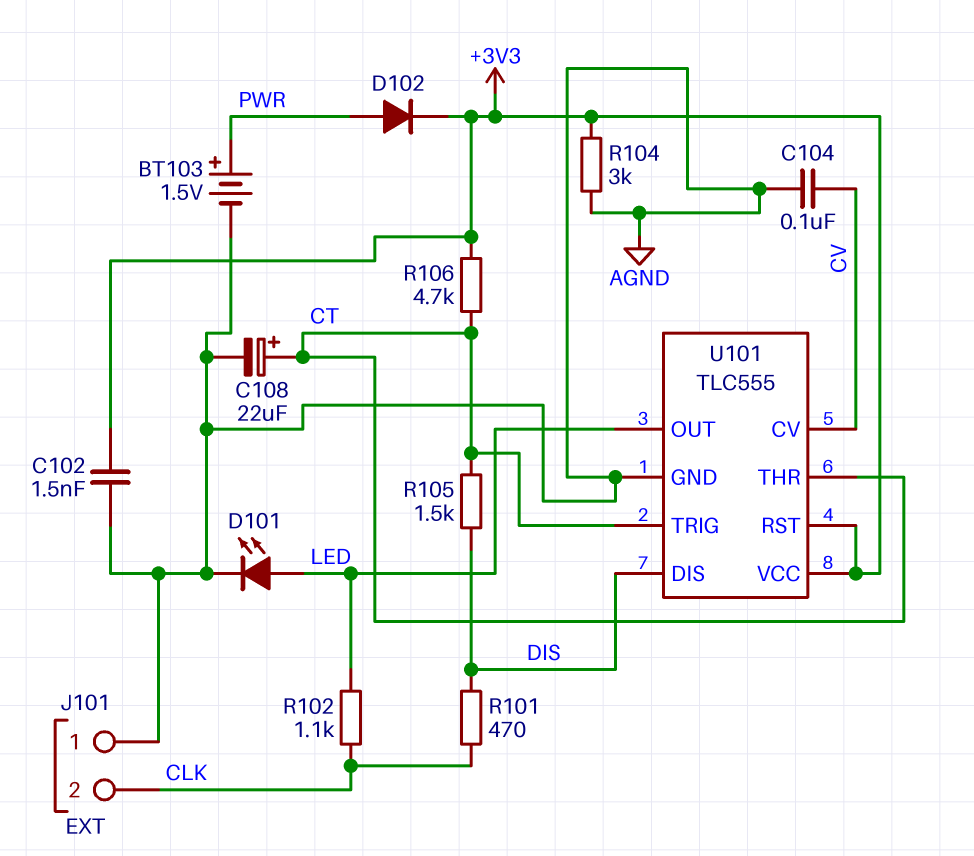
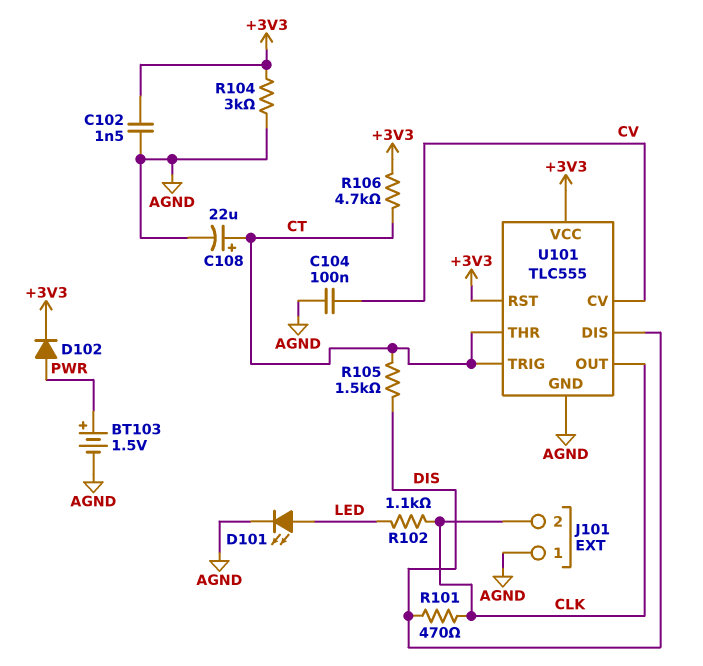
U101 pin OUT: LED -> CLK

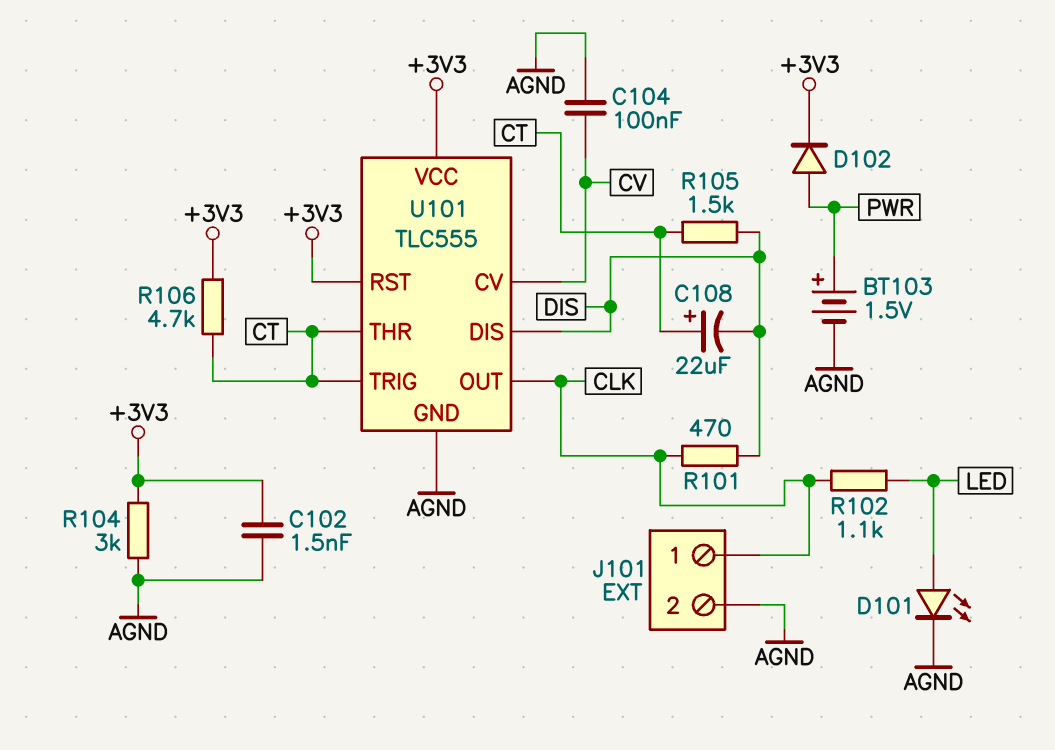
C108: 22uF (plus CT, minus AGND) -> 22uF (plus CT, minus DIS)
J101 pin 1: AGND -> CLK
J101 pin 2: CLK -> AGND

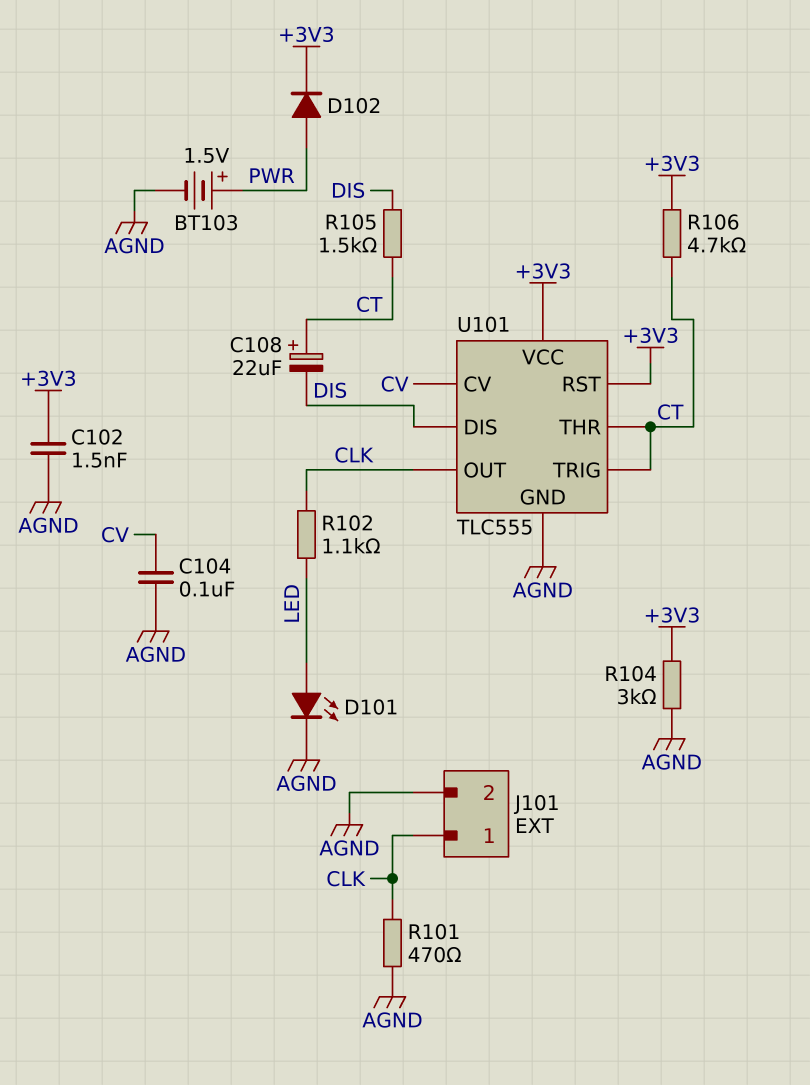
R101: 470 (CLK, DIS) -> 470 (AGND, CLK)

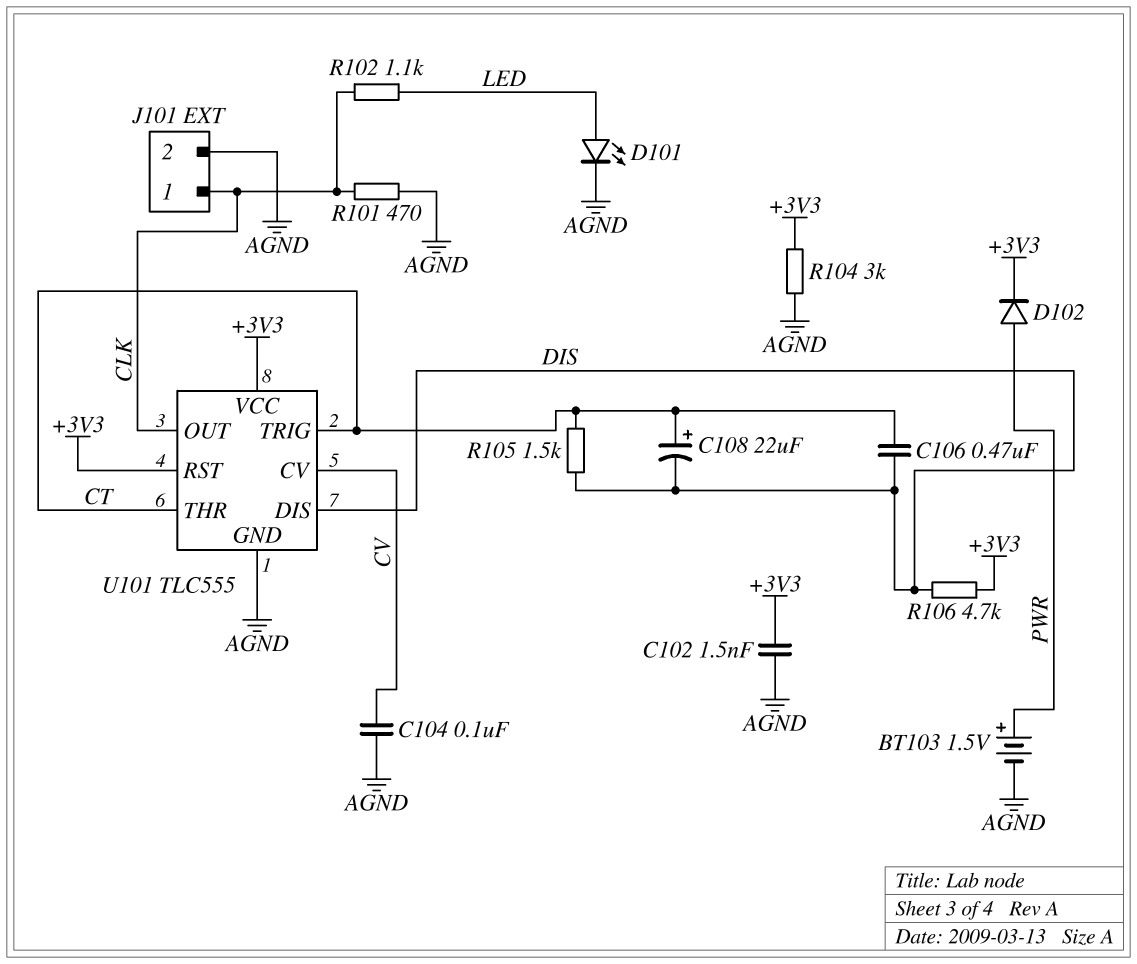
C106: none -> 470nF (CT, DIS)
R106: 4.7k (+3V3, CT) -> 4.7k (+3V3, DIS)

